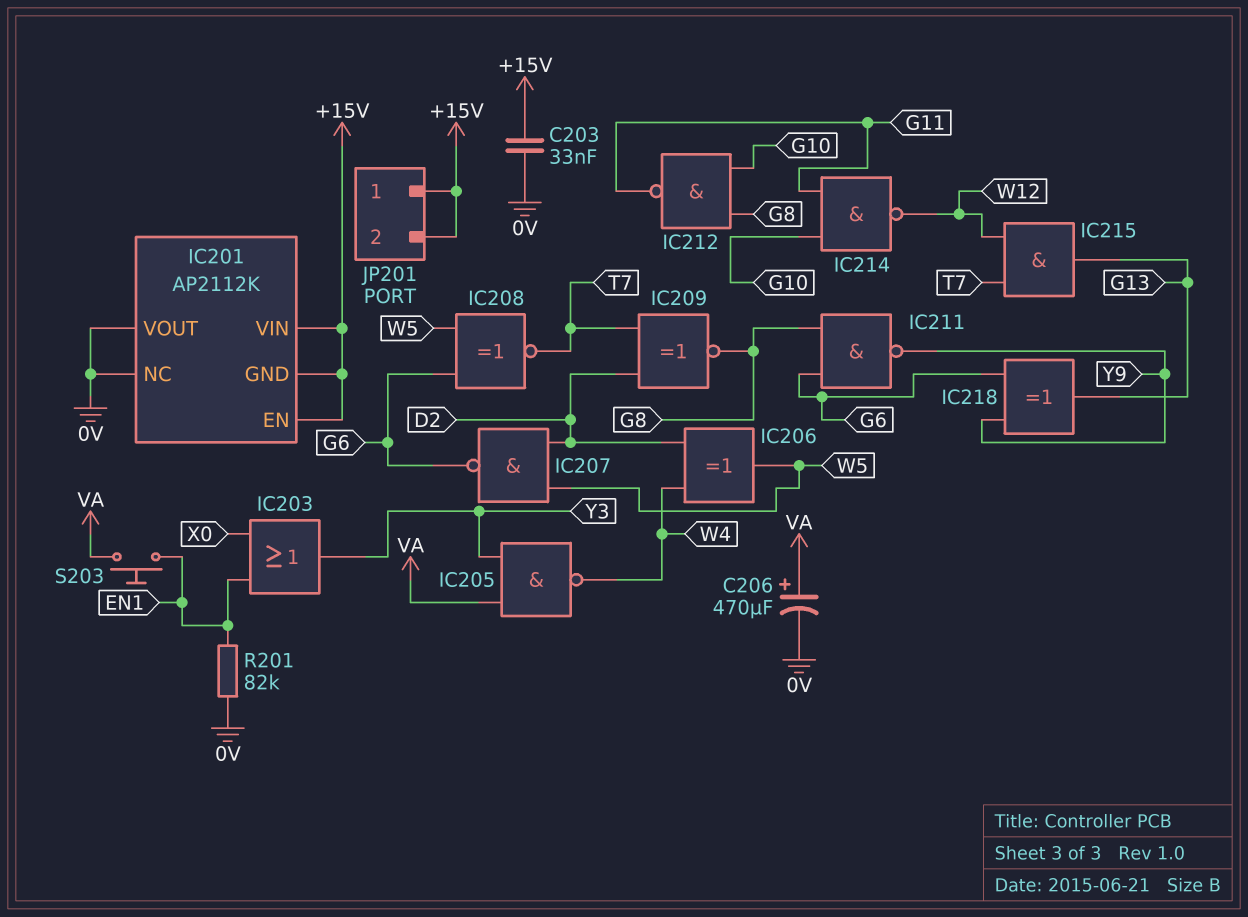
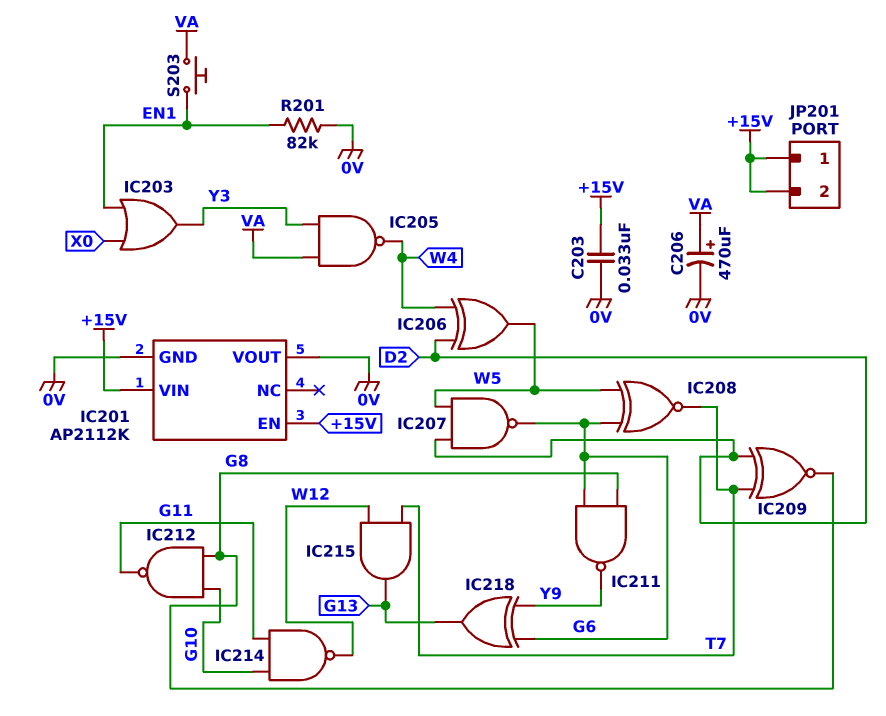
IC201 pin GND: +15V -> 0V
IC201 pin NC: 0V -> none

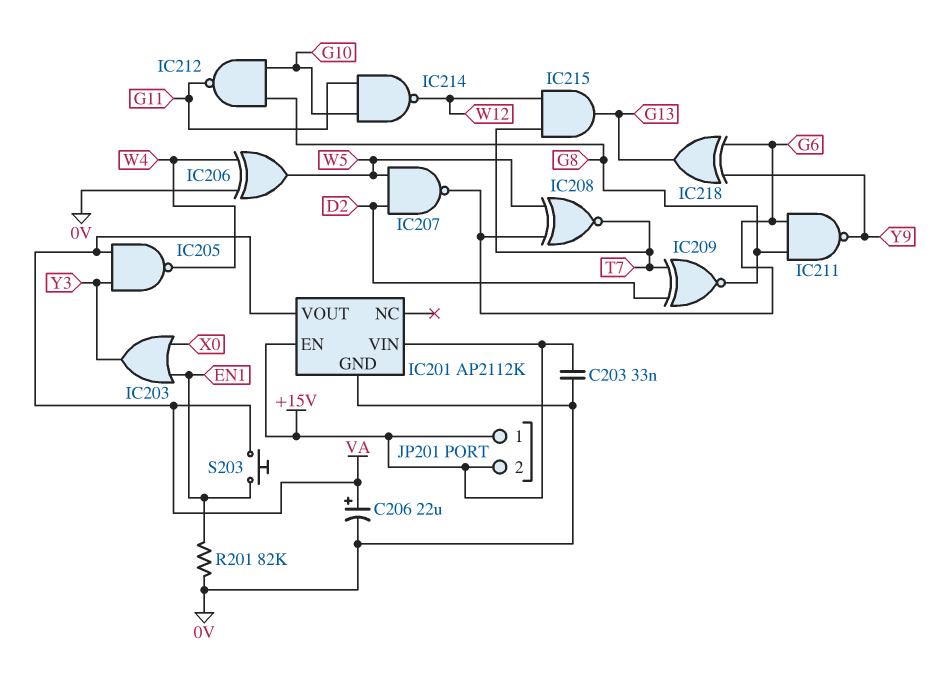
C206: 470uF (plus VA, minus 0V) -> 22uF (plus VA, minus 0V)
IC201 pin VOUT: 0V -> VA
IC206: XOR (in D2, in W4, out W5) -> XOR (in 0V, in W4, out W5)

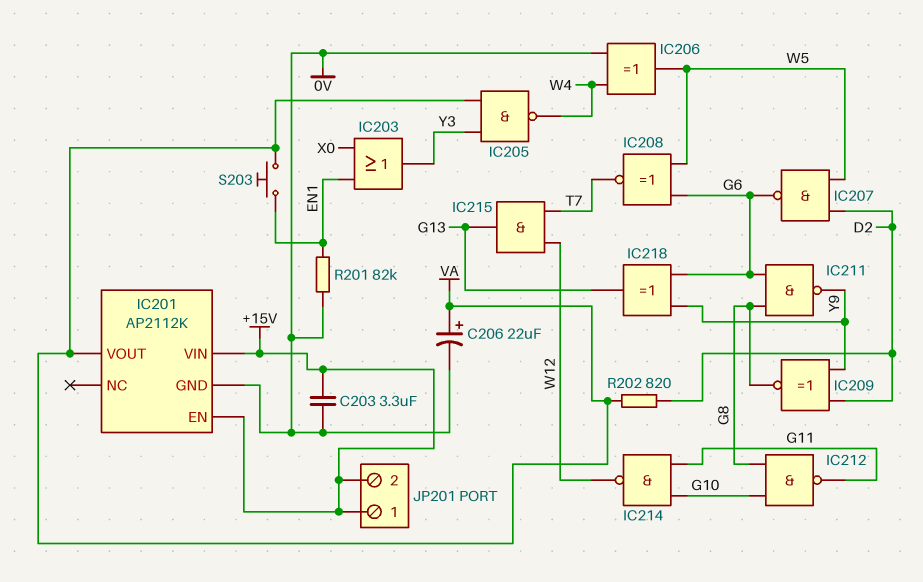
C203: 33nF (+15V, 0V) -> 3.3uF (+15V, 0V)
IC209: XNOR (in D2, in T7, out G8) -> XNOR (in D2, in Y9, out G8)
R202: none -> 820 (D2, VA)

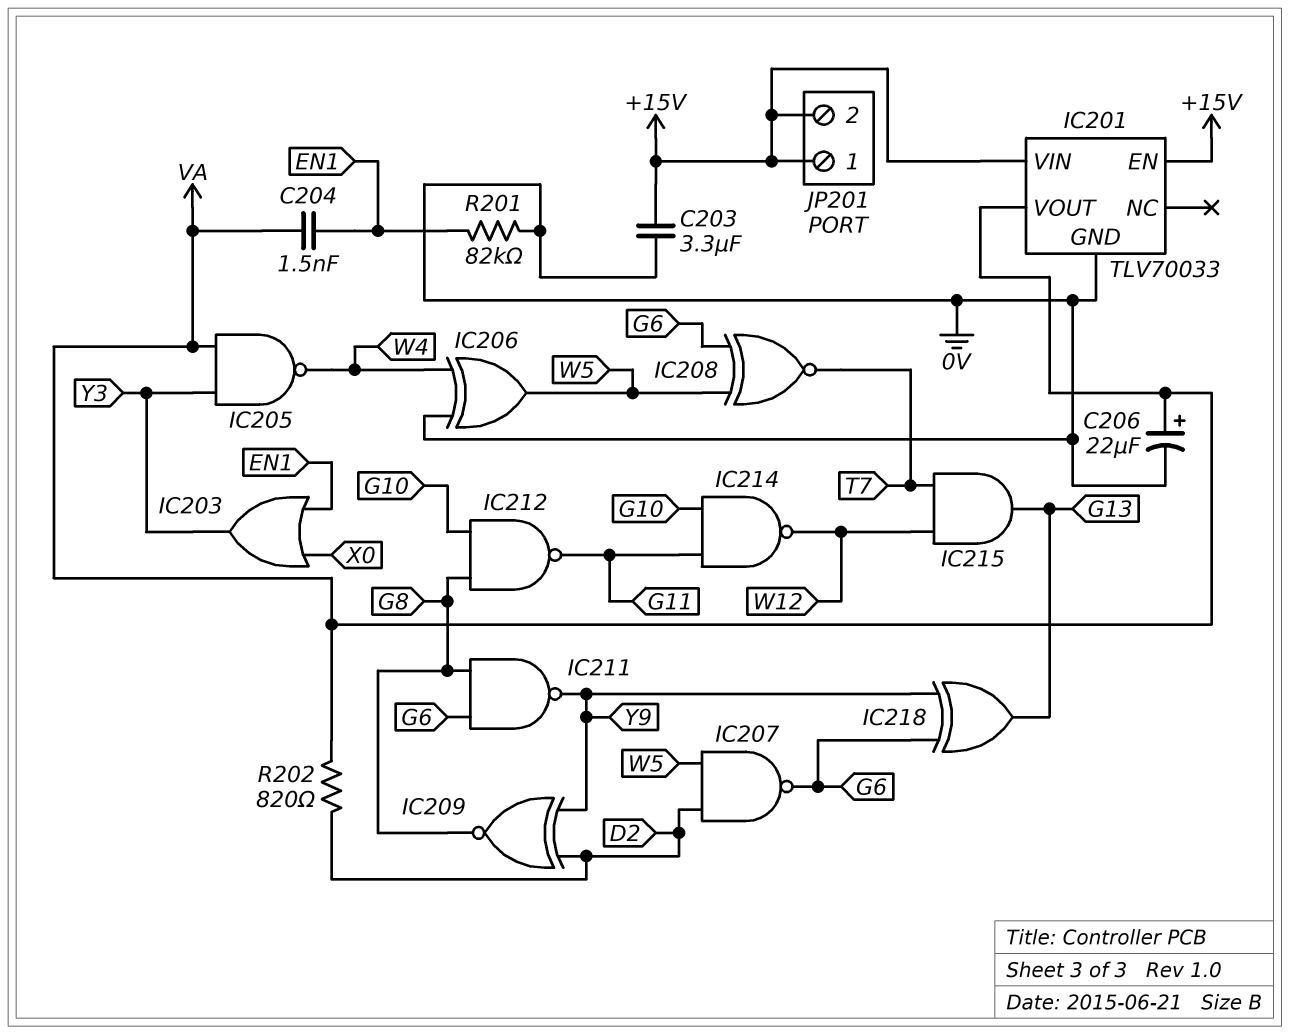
C204: none -> 1.5nF (EN1, VA)
IC201: AP2112K -> TLV70033
S203: button (EN1, VA) -> none

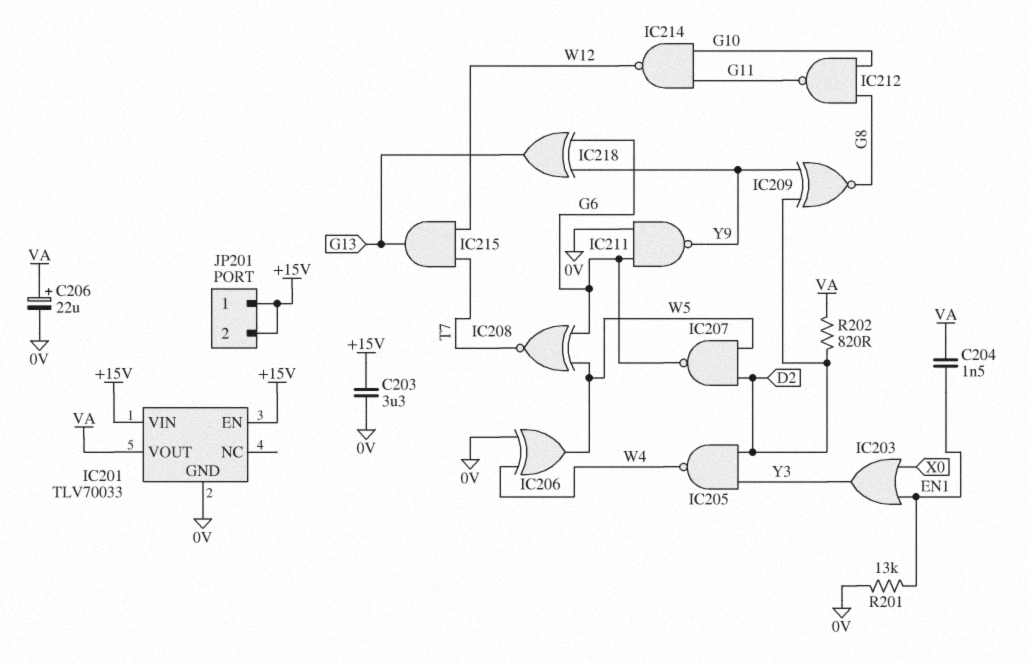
IC205: NAND (in VA, in Y3, out W4) -> NAND (in D2, in Y3, out W4)
IC211: NAND (in G6, in G8, out Y9) -> NAND (in 0V, in G6, out Y9)
R201: 82k (0V, EN1) -> 13k (0V, EN1)

